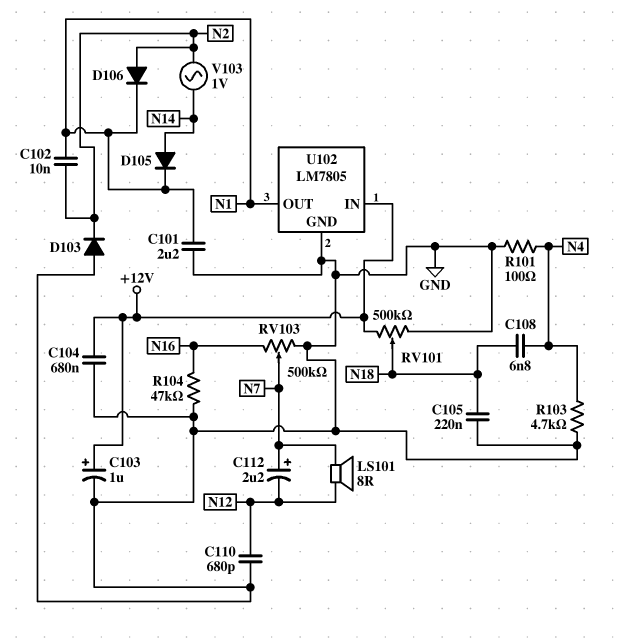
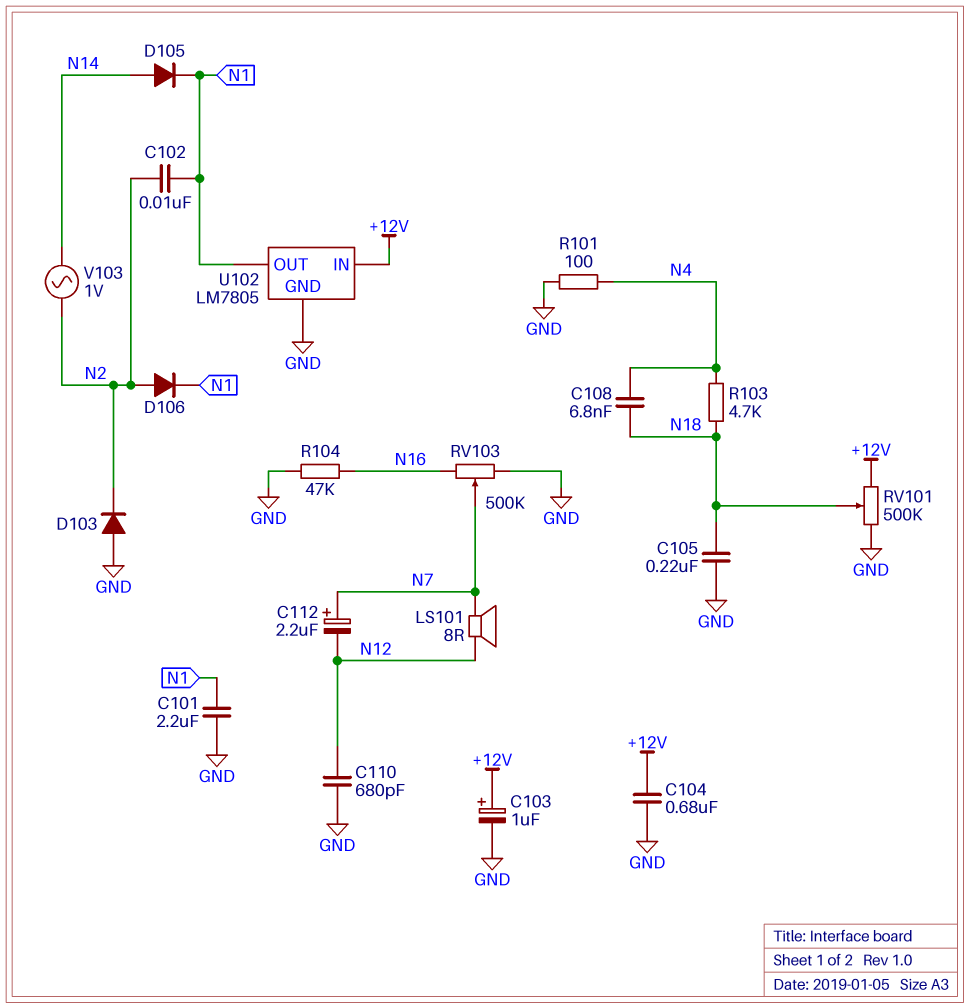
R103: 4.7k (GND, N4) -> 4.7k (N4, N18)

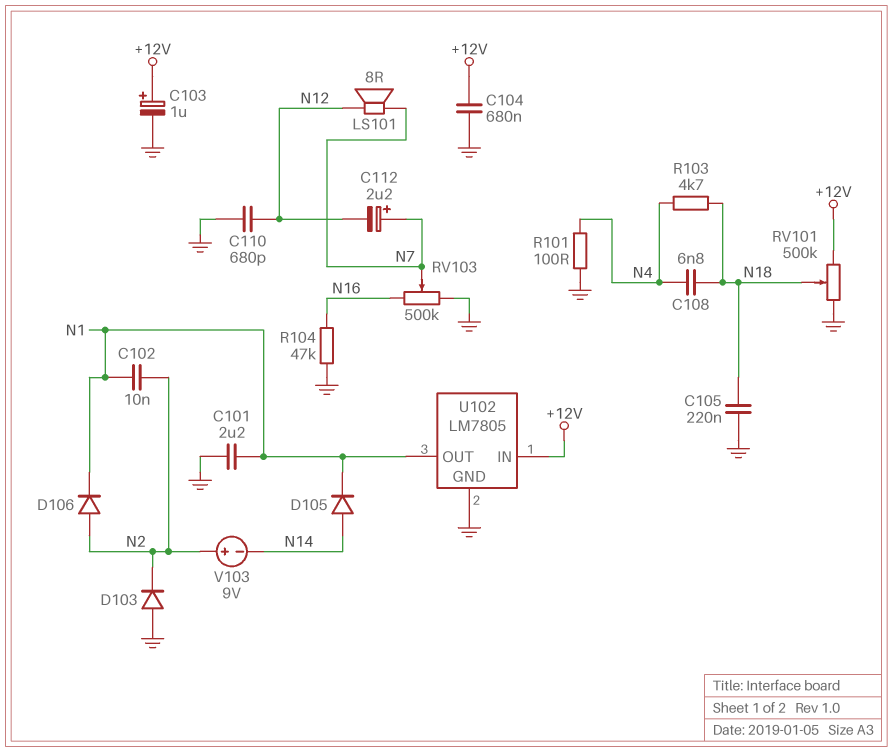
V103: AC 1V (N2, N14) -> 9V (plus N2, minus N14)

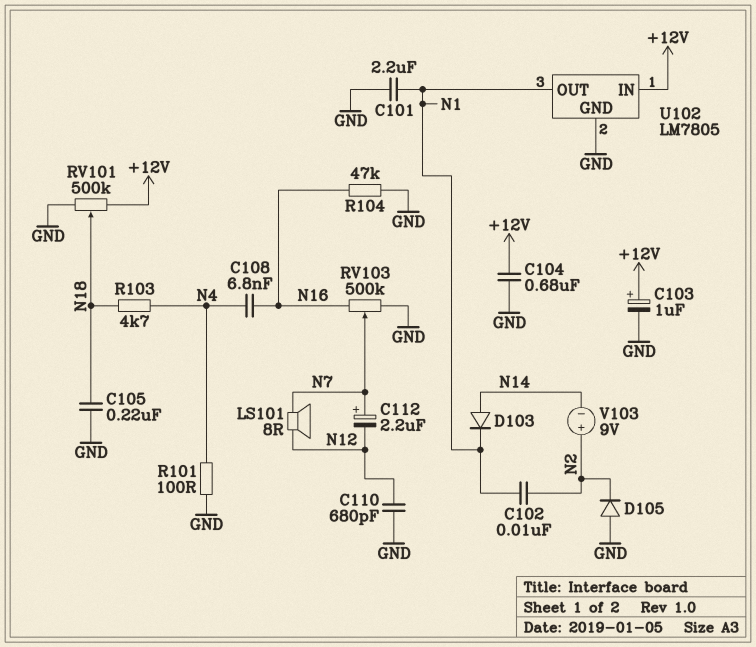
C108: 6.8nF (N4, N18) -> 6.8nF (N4, N16)
D103: diode (A GND, K N2) -> diode (A N14, K N1)
D105: diode (A N14, K N1) -> diode (A GND, K N2)
D106: diode (A N2, K N1) -> none

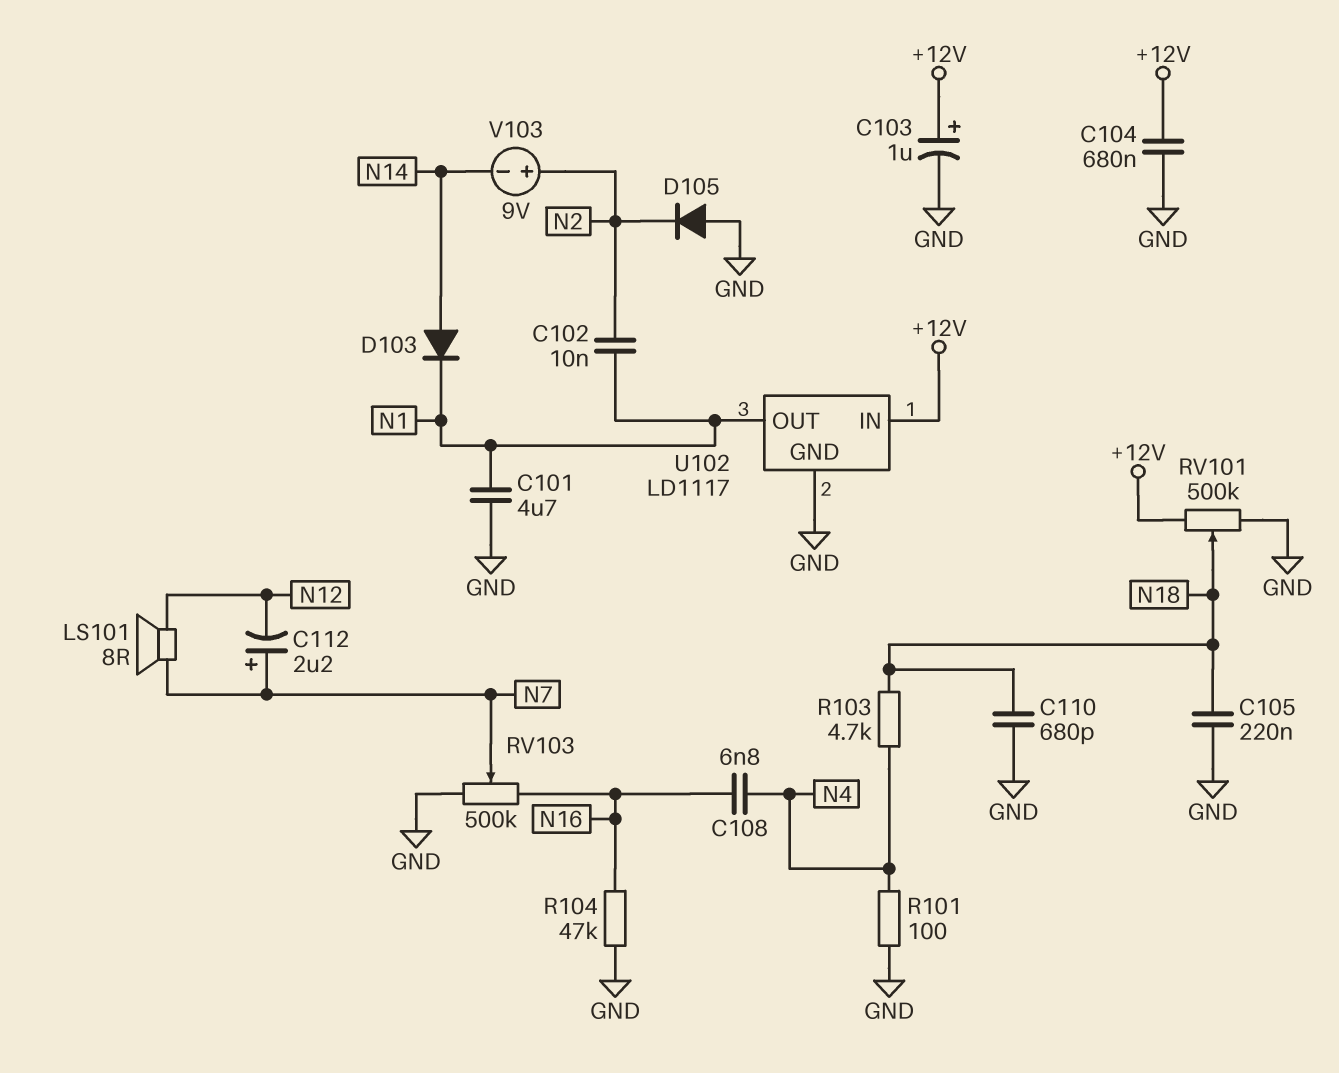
C101: 2.2uF (GND, N1) -> 4.7uF (GND, N1)
C110: 680pF (GND, N12) -> 680pF (GND, N18)
U102: LM7805 -> LD1117

